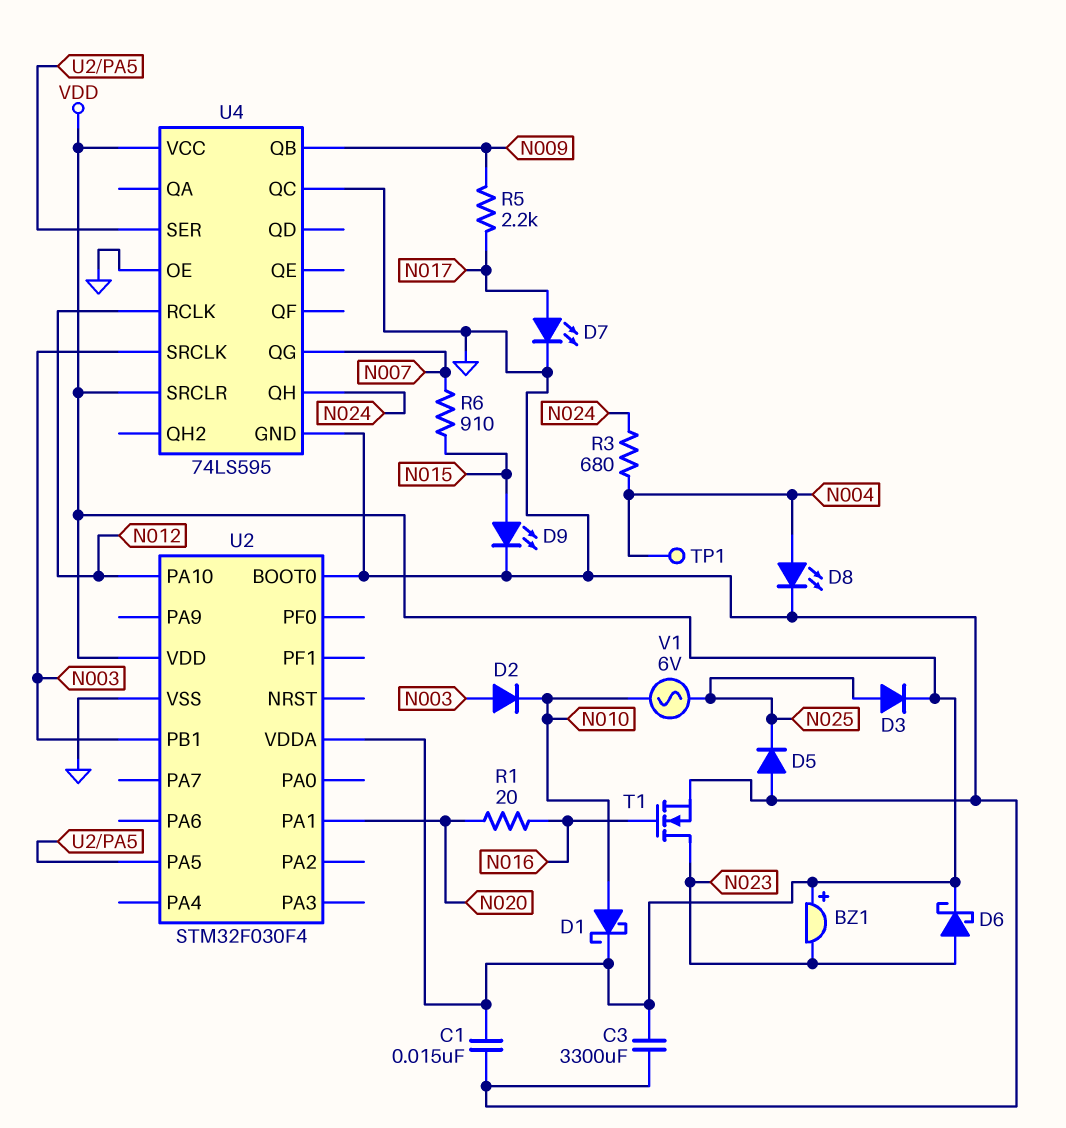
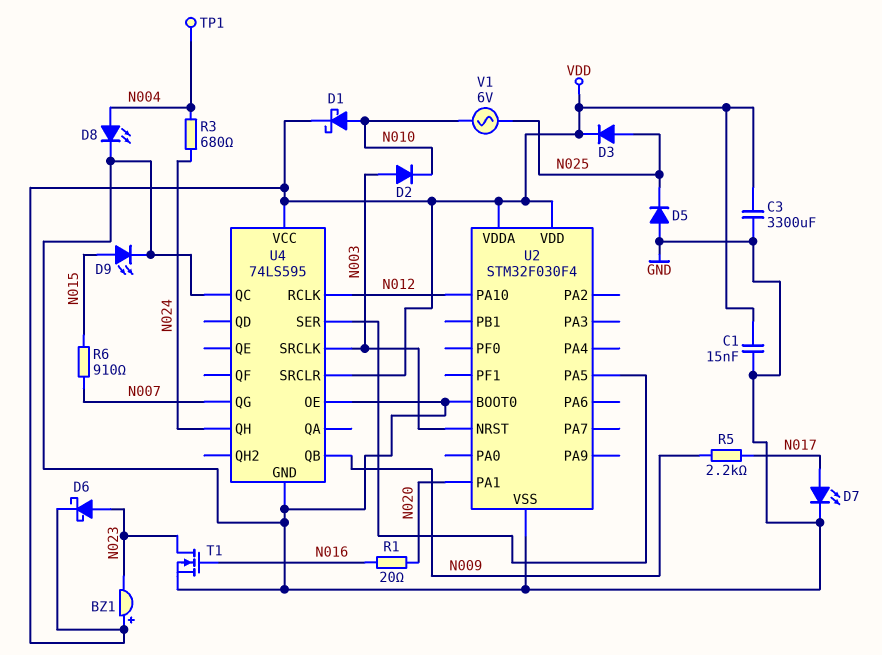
U2 pin NRST: none -> N003
U2 pin PB1: N003 -> none

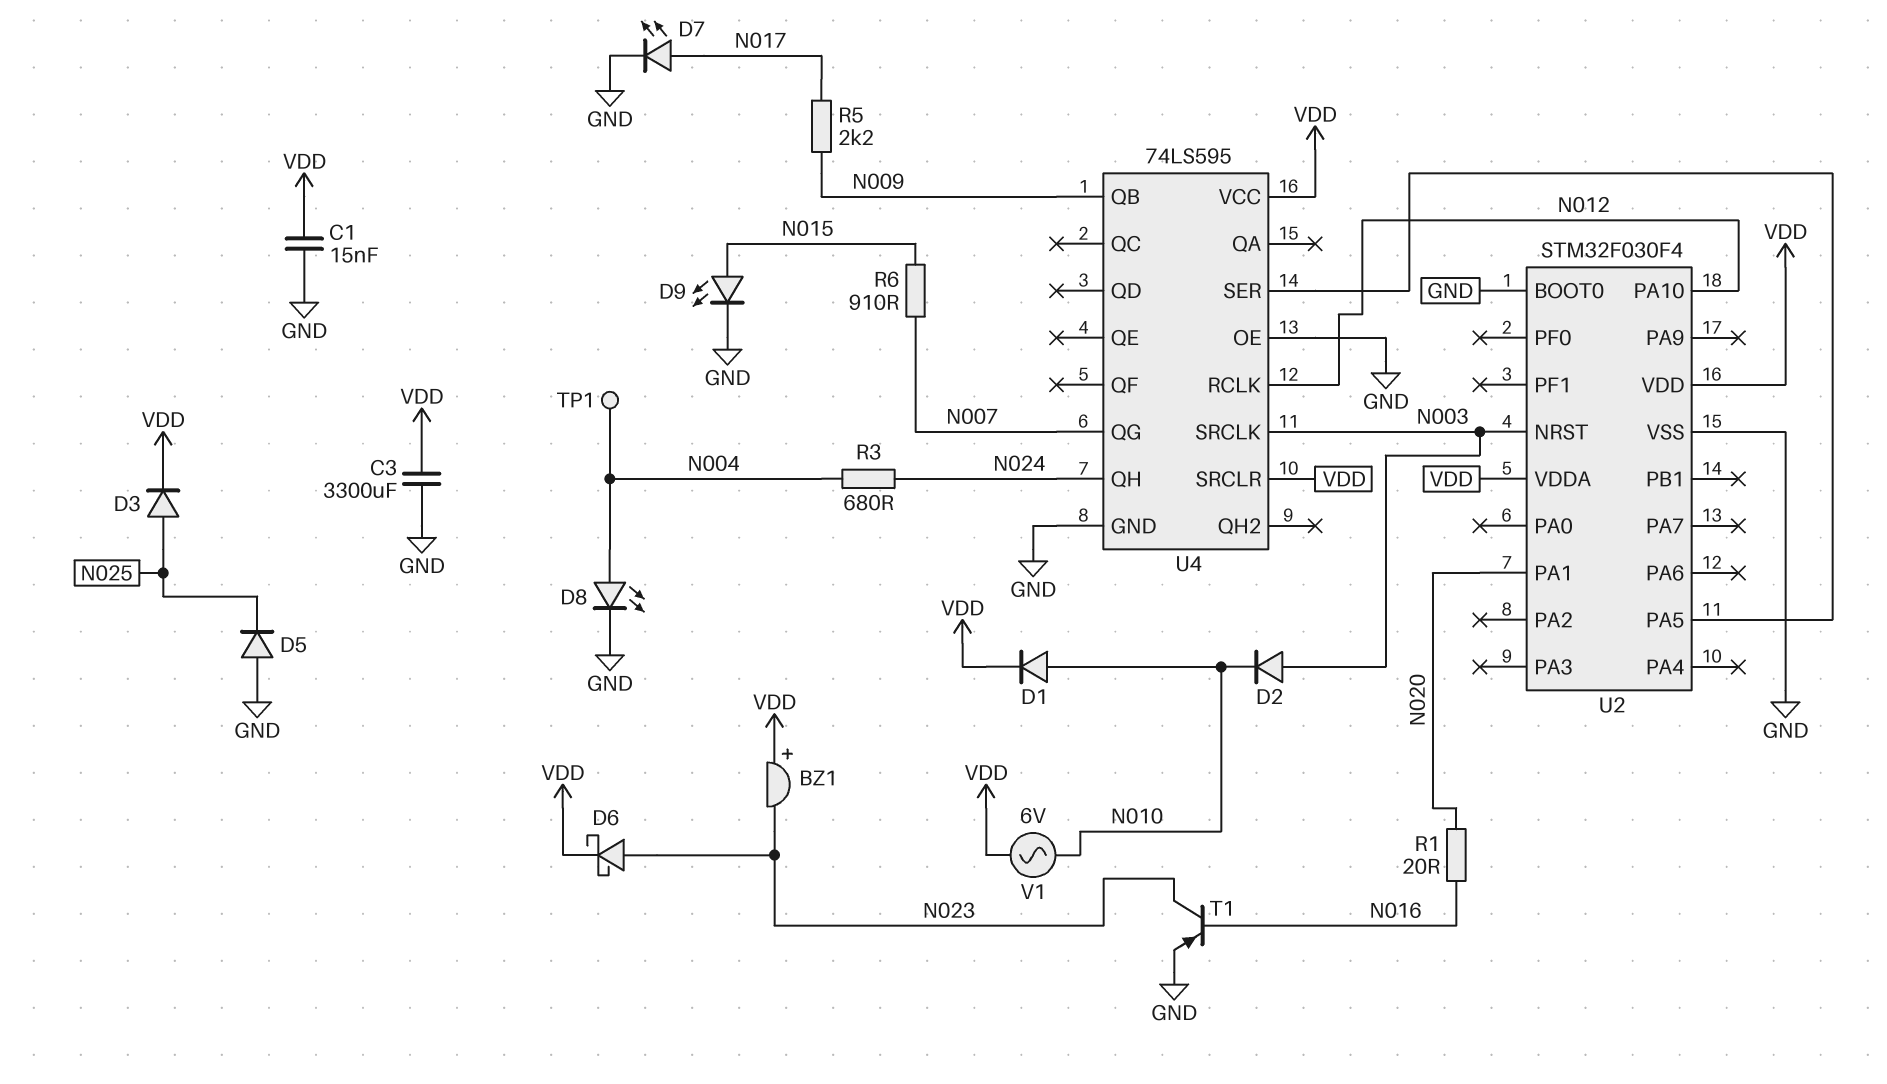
D1: schottky (A N010, K VDD) -> diode (A N010, K VDD)
T1: NMOS (G N016, D N023, S GND) -> PNP (B N016, C N023, E GND)
U4 pin QC: GND -> none
V1: AC 6V (N010, N025) -> AC 6V (N010, VDD)

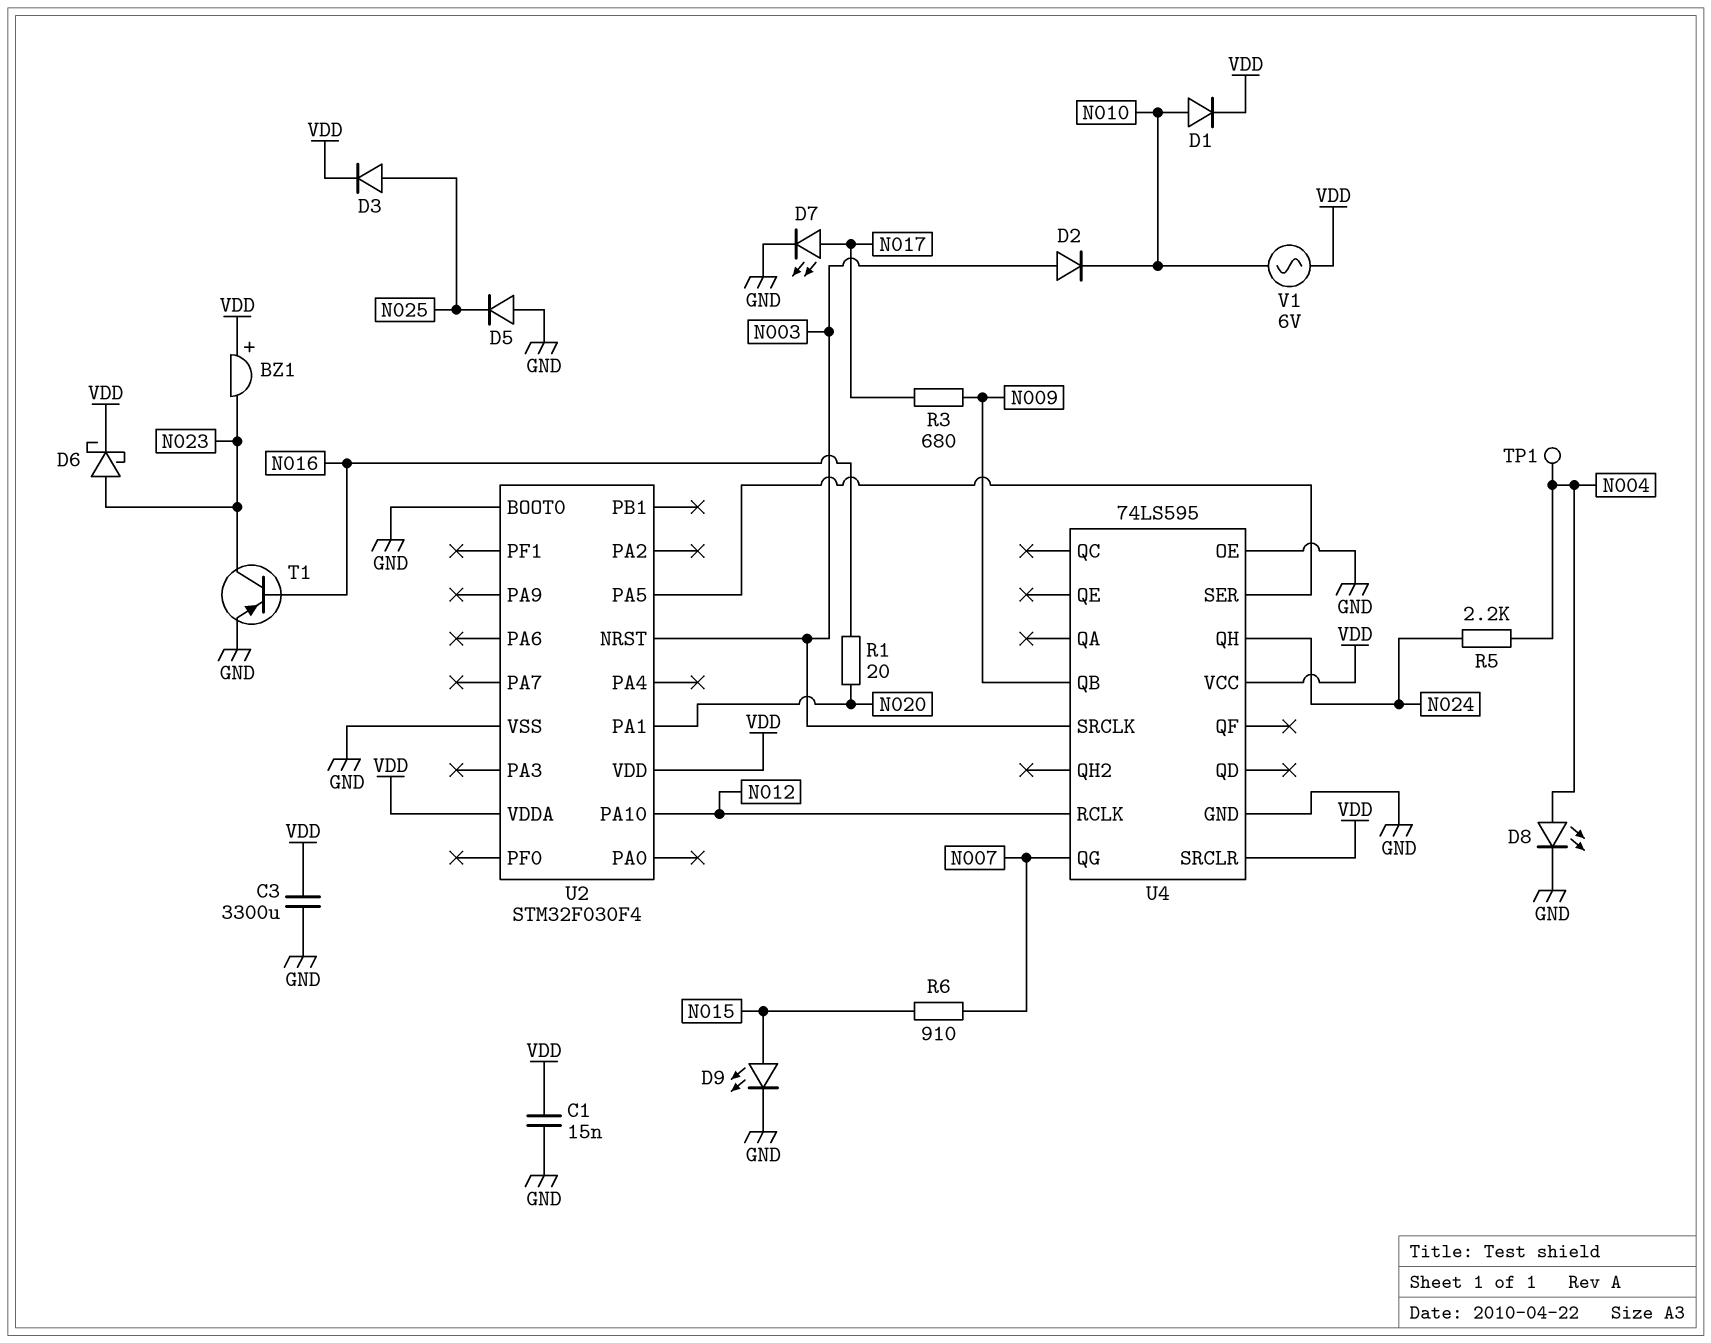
R3: 680 (N004, N024) -> 680 (N009, N017)
R5: 2.2k (N009, N017) -> 2.2k (N004, N024)

